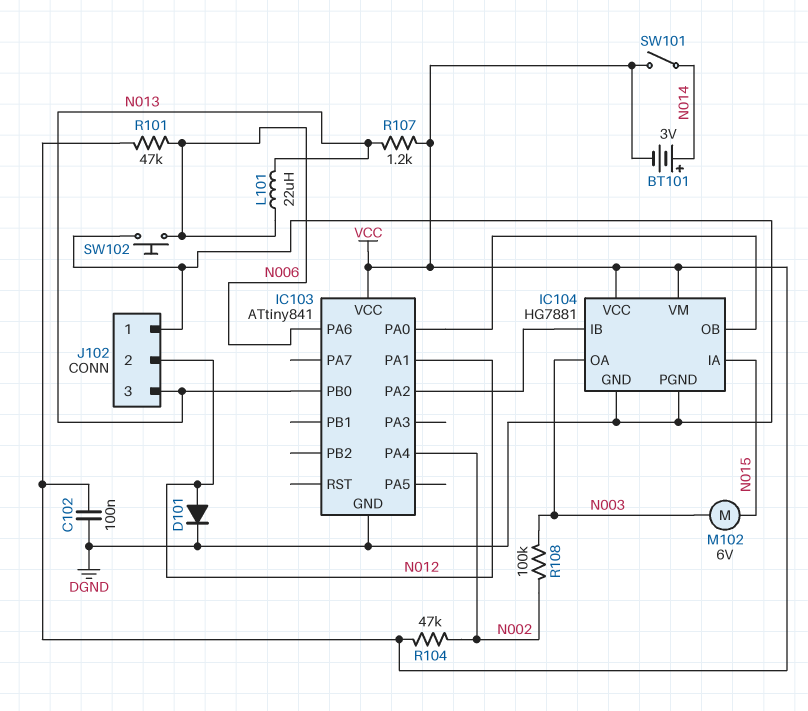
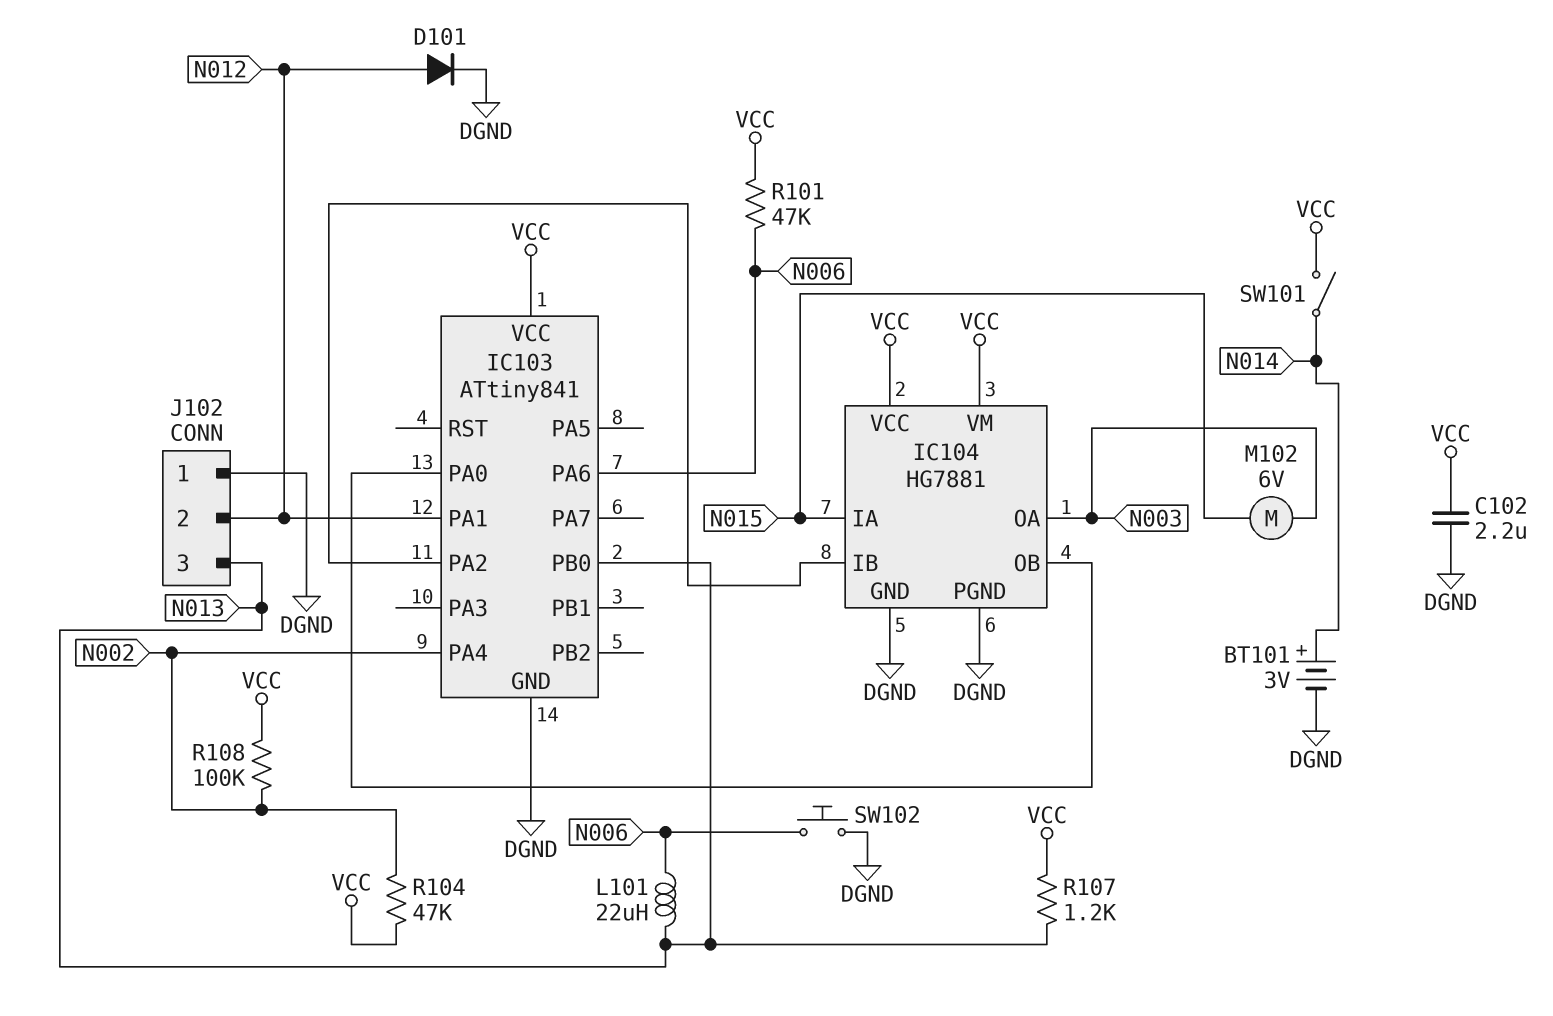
BT101: 3V (plus N014, minus VCC) -> 3V (plus N014, minus DGND)
C102: 100nF (DGND, VCC) -> 2.2uF (DGND, VCC)
R108: 100k (N002, N003) -> 100k (N002, VCC)

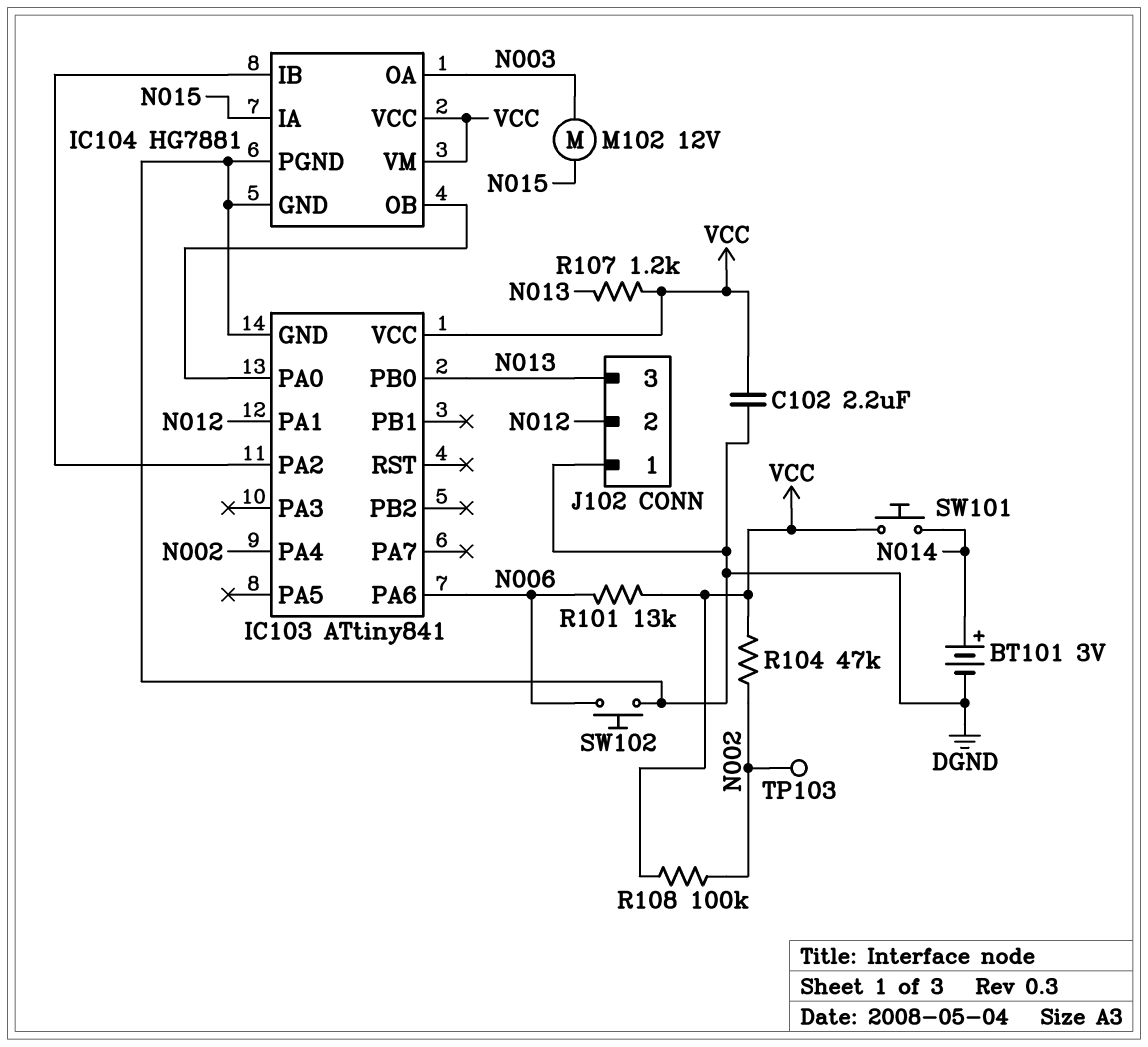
D101: diode (A N012, K DGND) -> none
L101: 22uH (N006, N013) -> none
M102: motor 6V (N003, N015) -> motor 12V (N003, N015)
R101: 47k (N006, VCC) -> 13k (N006, VCC)
SW101: switch (N014, VCC) -> button (N014, VCC)
TP103: none -> test point (N002)

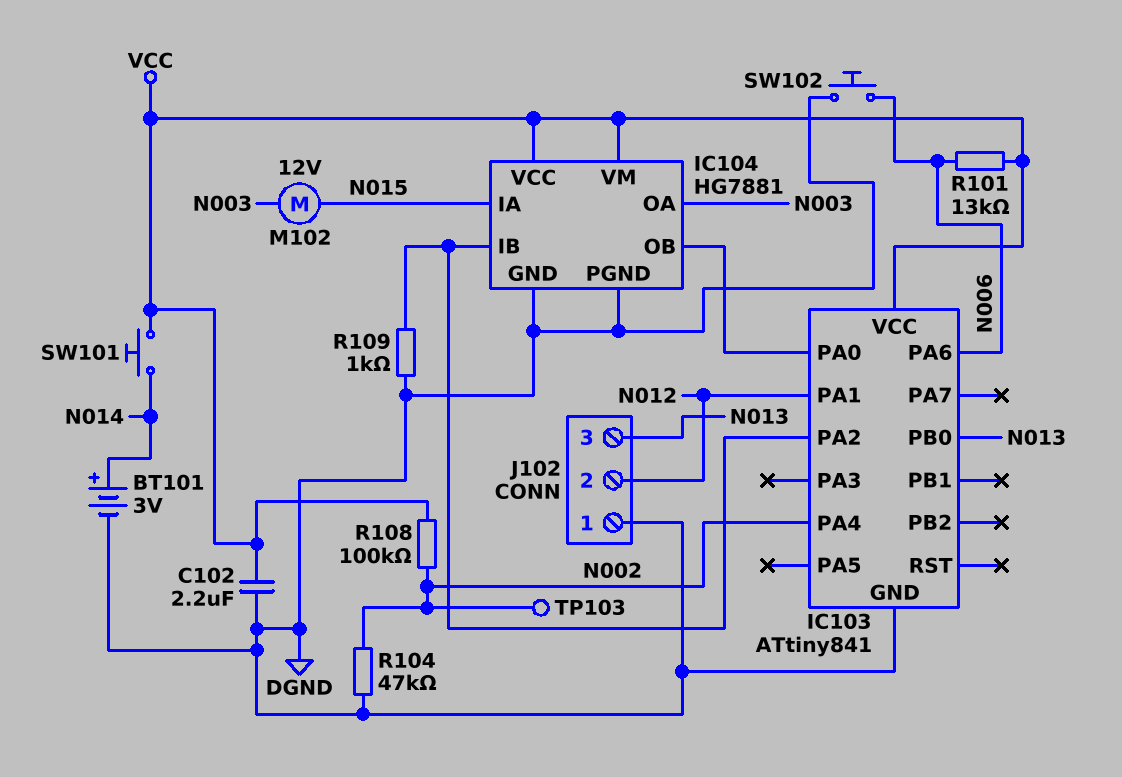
R104: 47k (N002, VCC) -> 47k (DGND, N002)
R107: 1.2k (N013, VCC) -> none
R109: none -> 1k (DGND, IC103/PA2)

